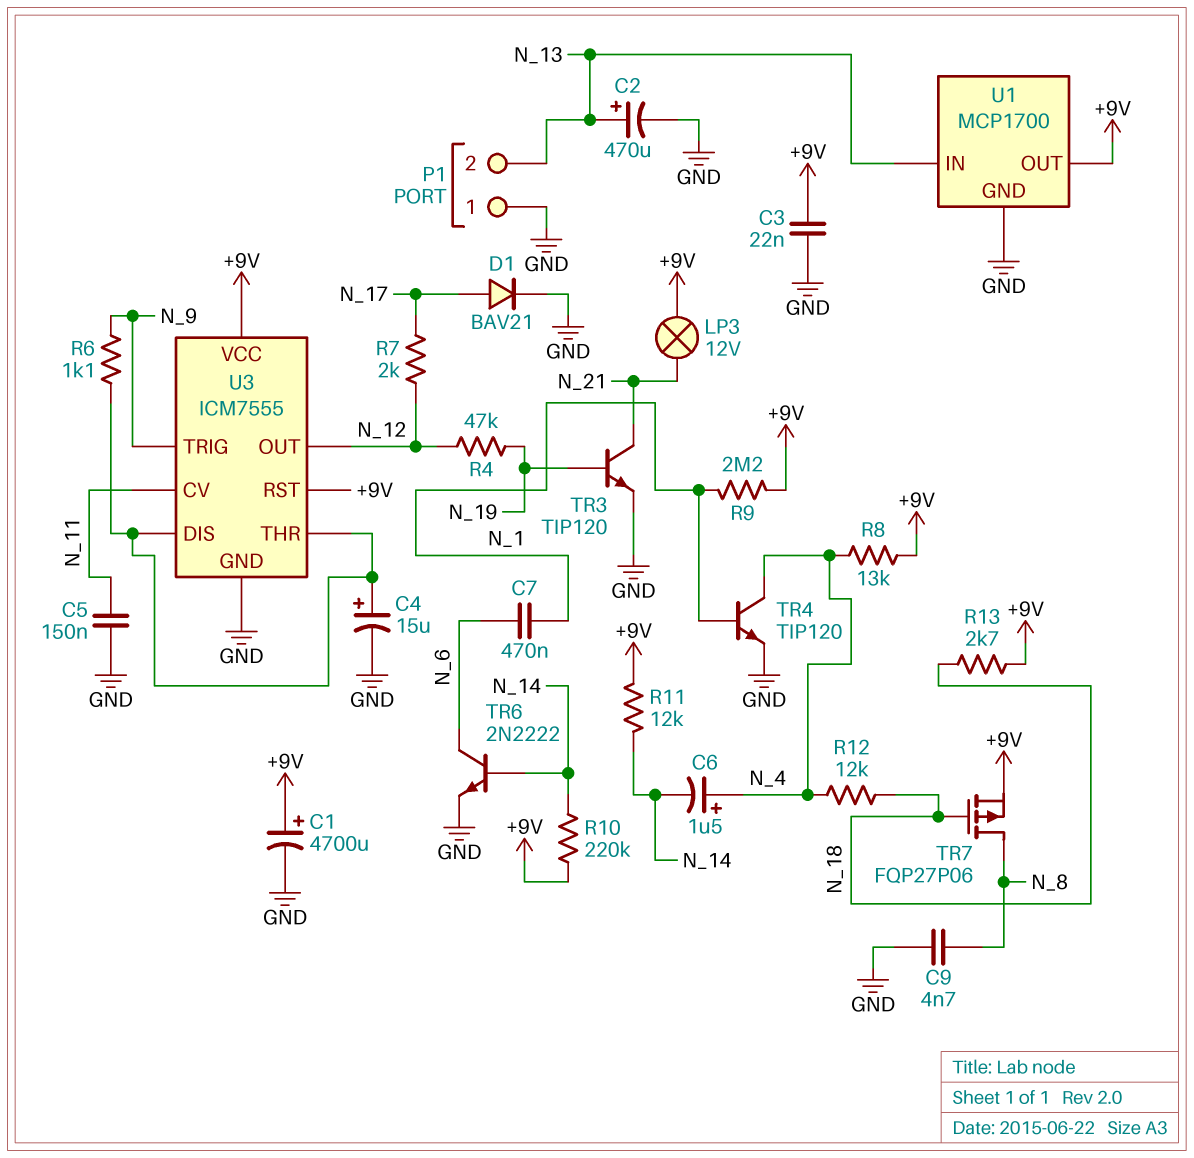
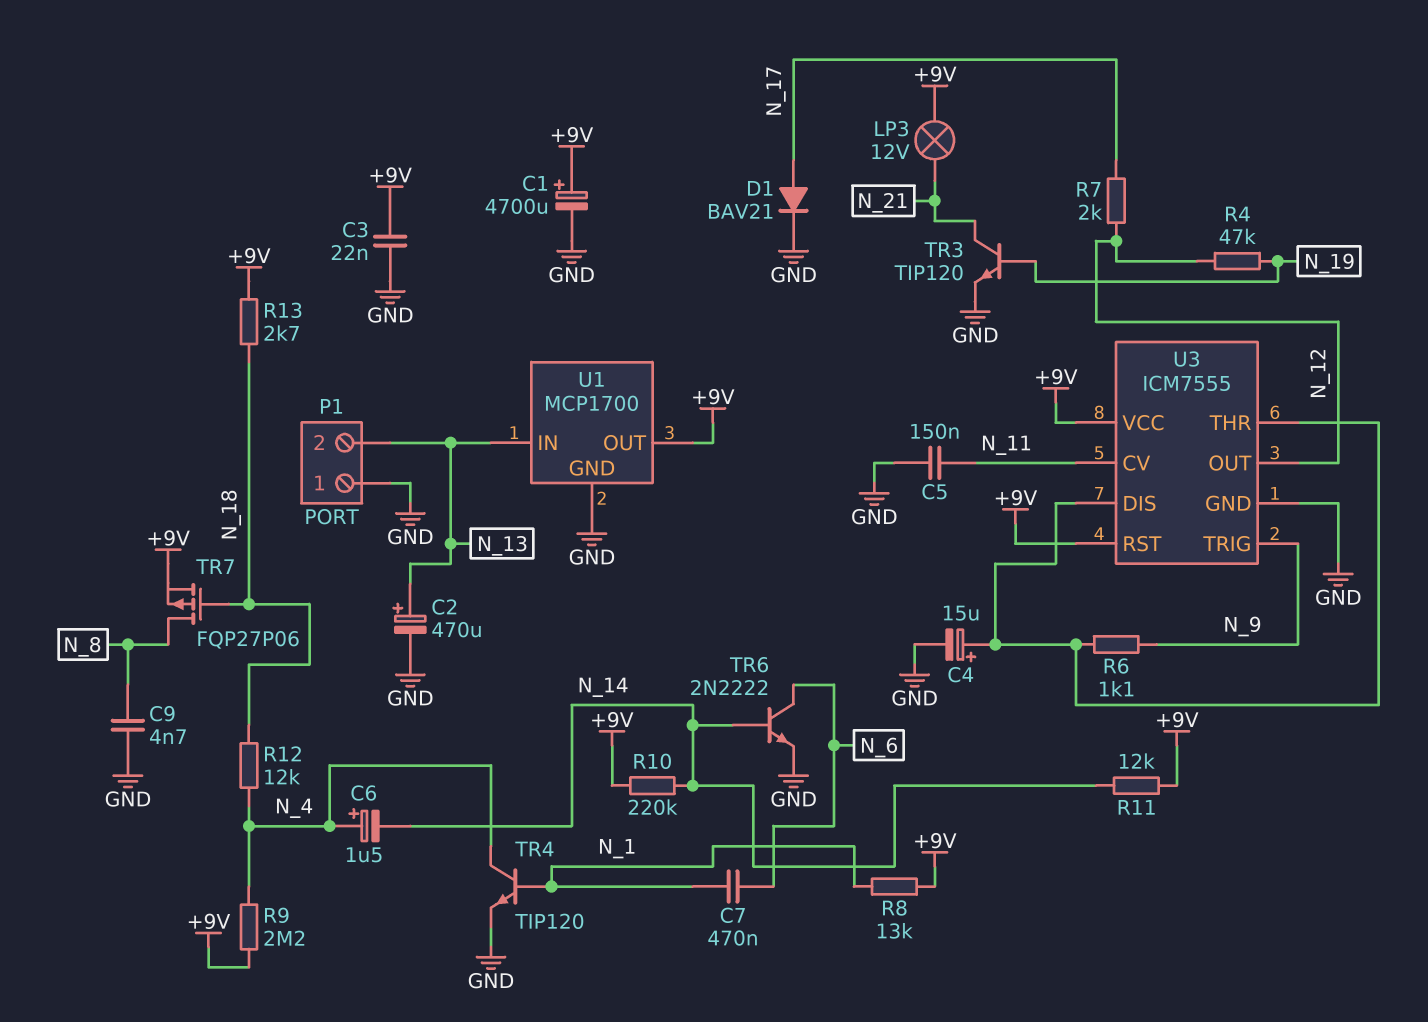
R8: 13k (+9V, N_4) -> 13k (+9V, N_1)
R9: 2.2M (+9V, N_1) -> 2.2M (+9V, N_4)

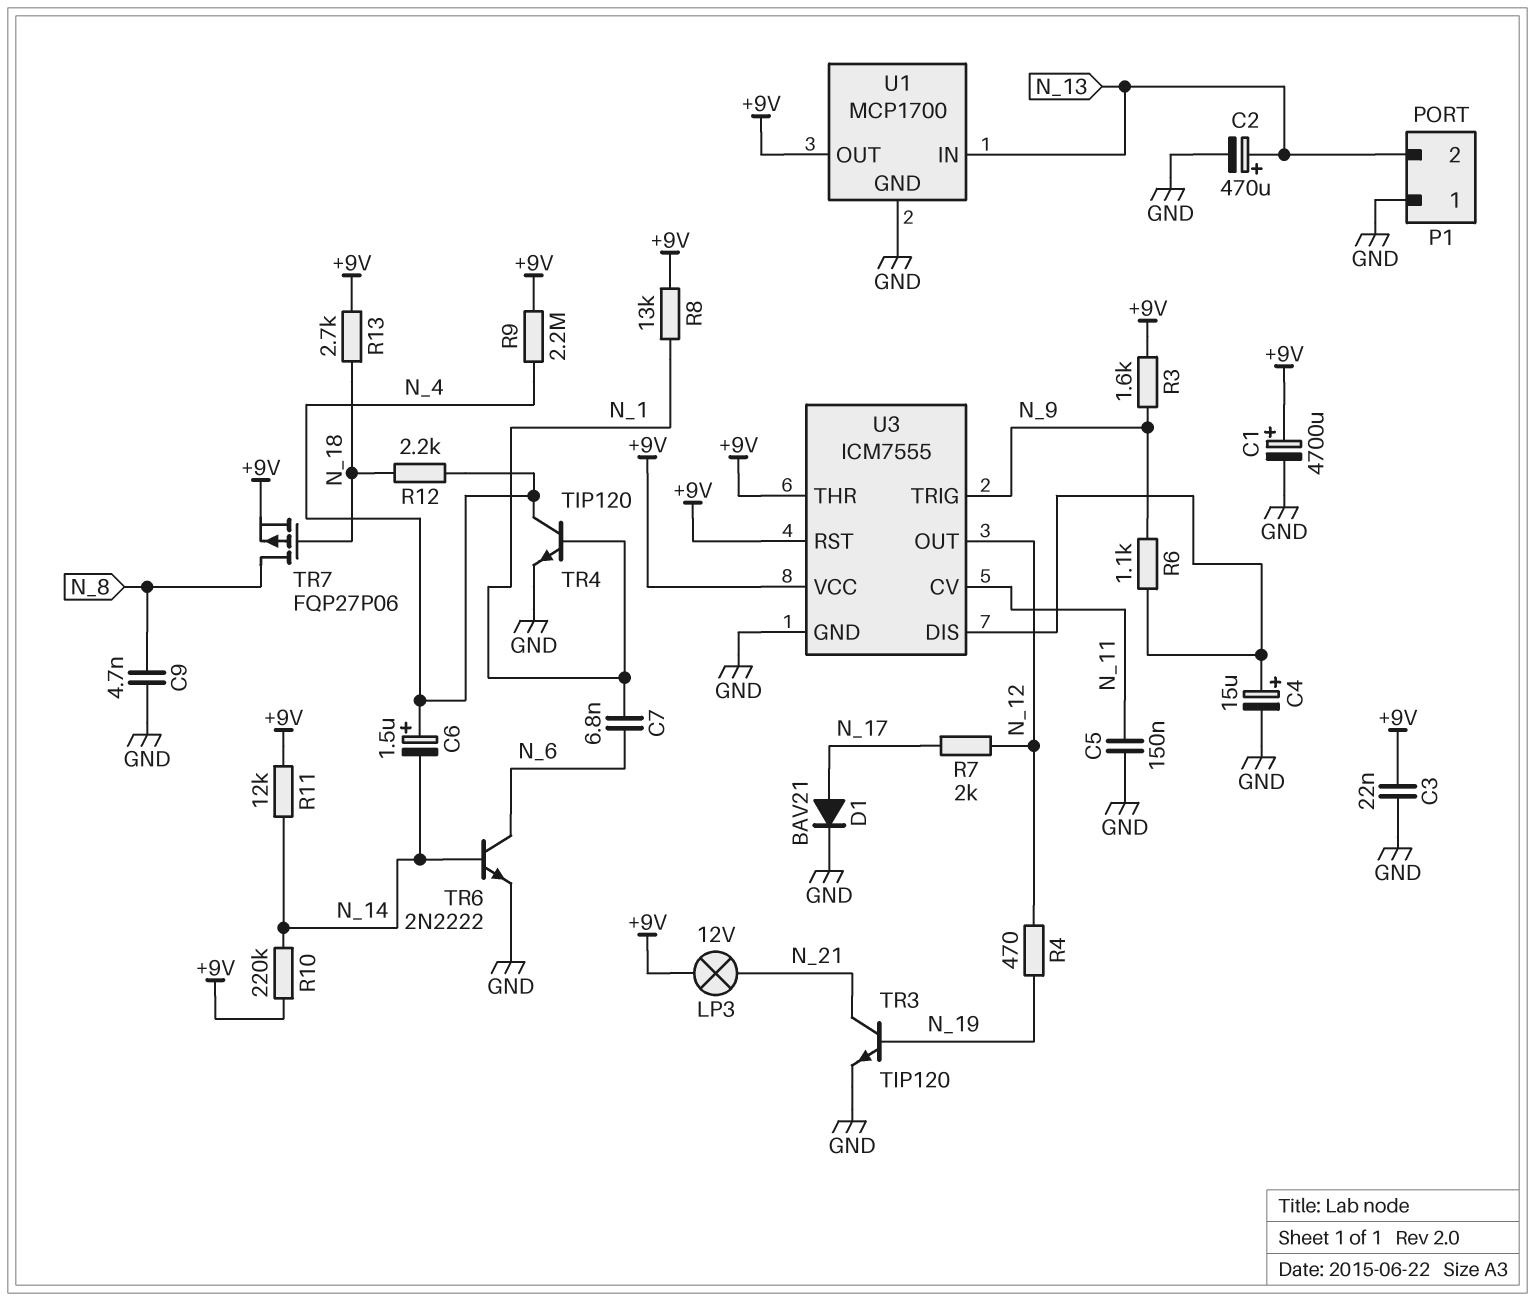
C7: 470nF (N_1, N_6) -> 6.8nF (N_1, N_6)
R3: none -> 1.6k (+9V, N_9)
R4: 47k (N_12, N_19) -> 470 (N_12, N_19)
R12: 12k (N_4, N_18) -> 2.2k (N_4, N_18)
U3 pin THR: U3/DIS -> +9V

